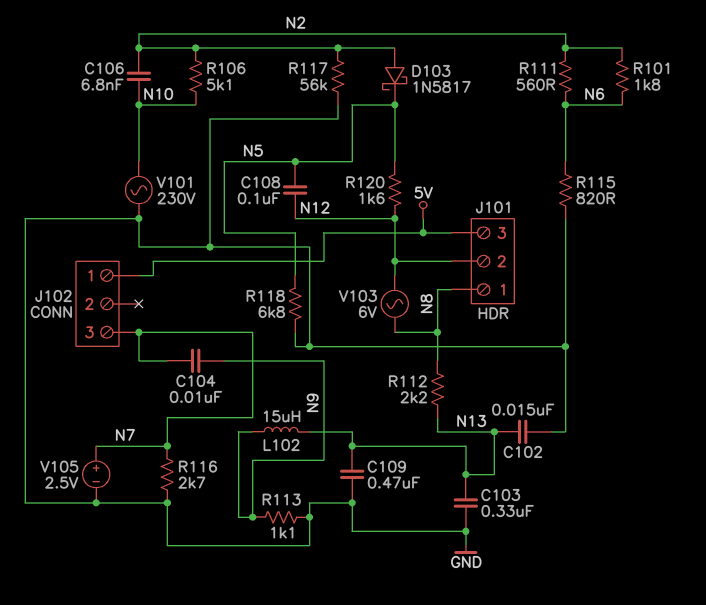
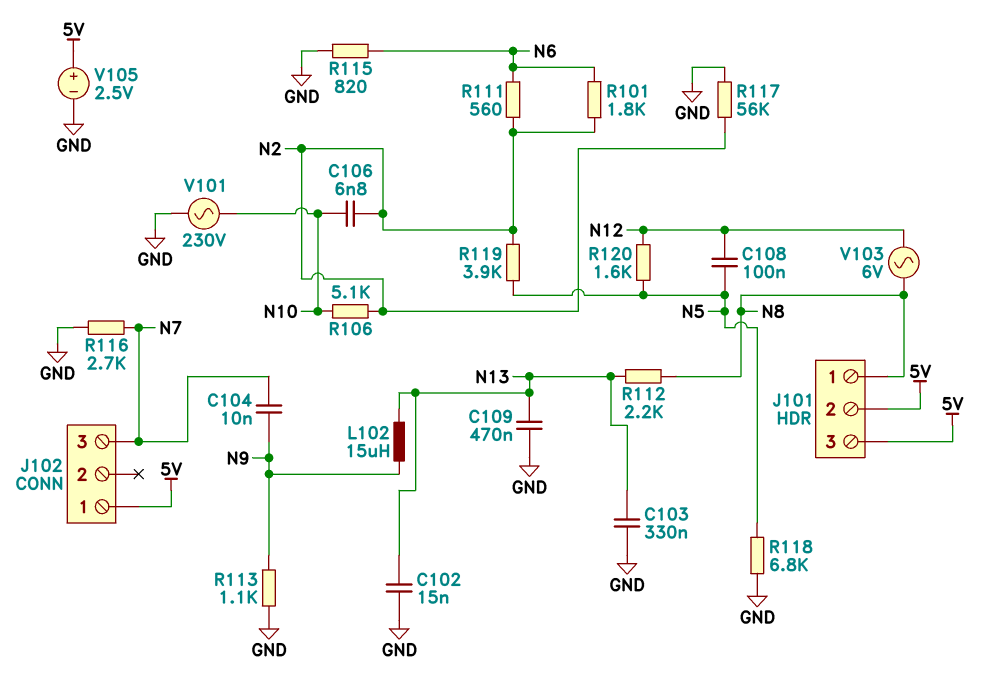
D103: schottky 1N5817 (A N2, K N5) -> none
J101 pin 2: N12 -> 5V
R119: none -> 3.9k (N2, N5)
V105: 2.5V (plus N7, minus GND) -> 2.5V (plus 5V, minus GND)

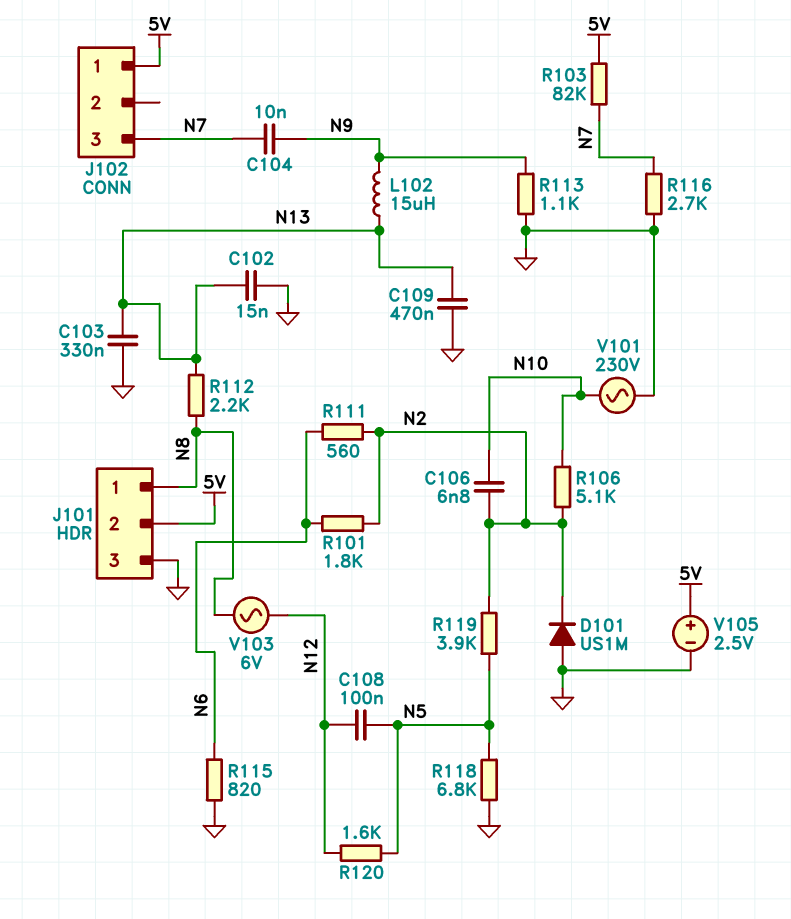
D101: none -> diode US1M (A GND, K N2)
J101 pin 3: 5V -> GND
R103: none -> 82k (5V, N7)
R117: 56k (GND, N2) -> none

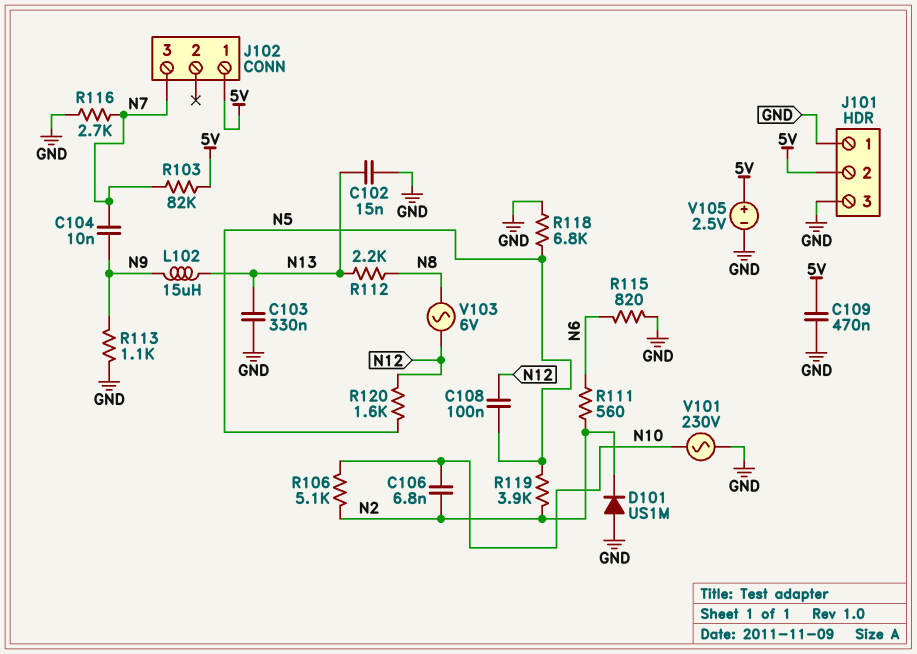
C109: 470nF (GND, N13) -> 470nF (5V, GND)
J101 pin 1: N8 -> GND
R101: 1.8k (N2, N6) -> none

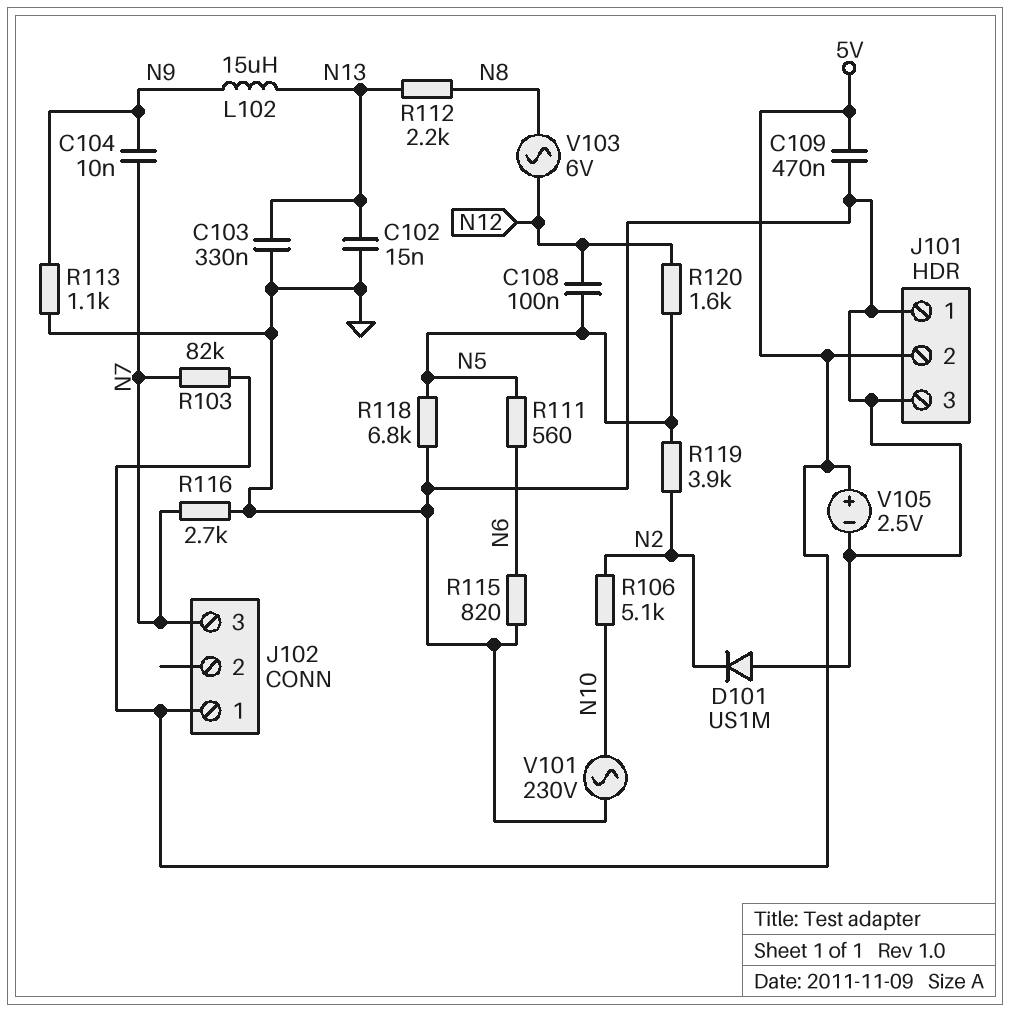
C106: 6.8nF (N2, N10) -> none
R111: 560 (N2, N6) -> 560 (N5, N6)

